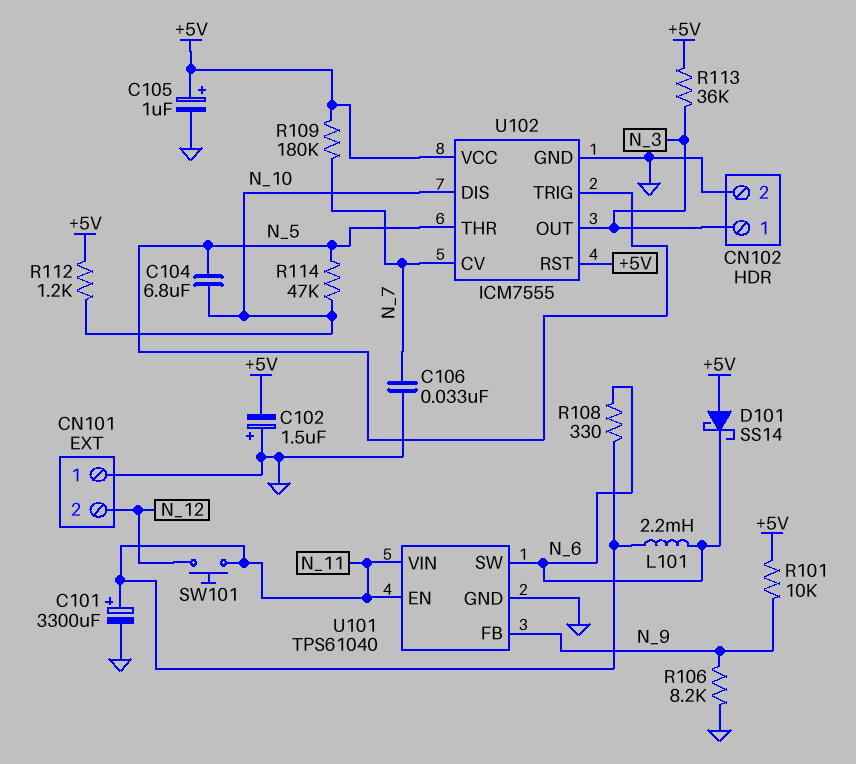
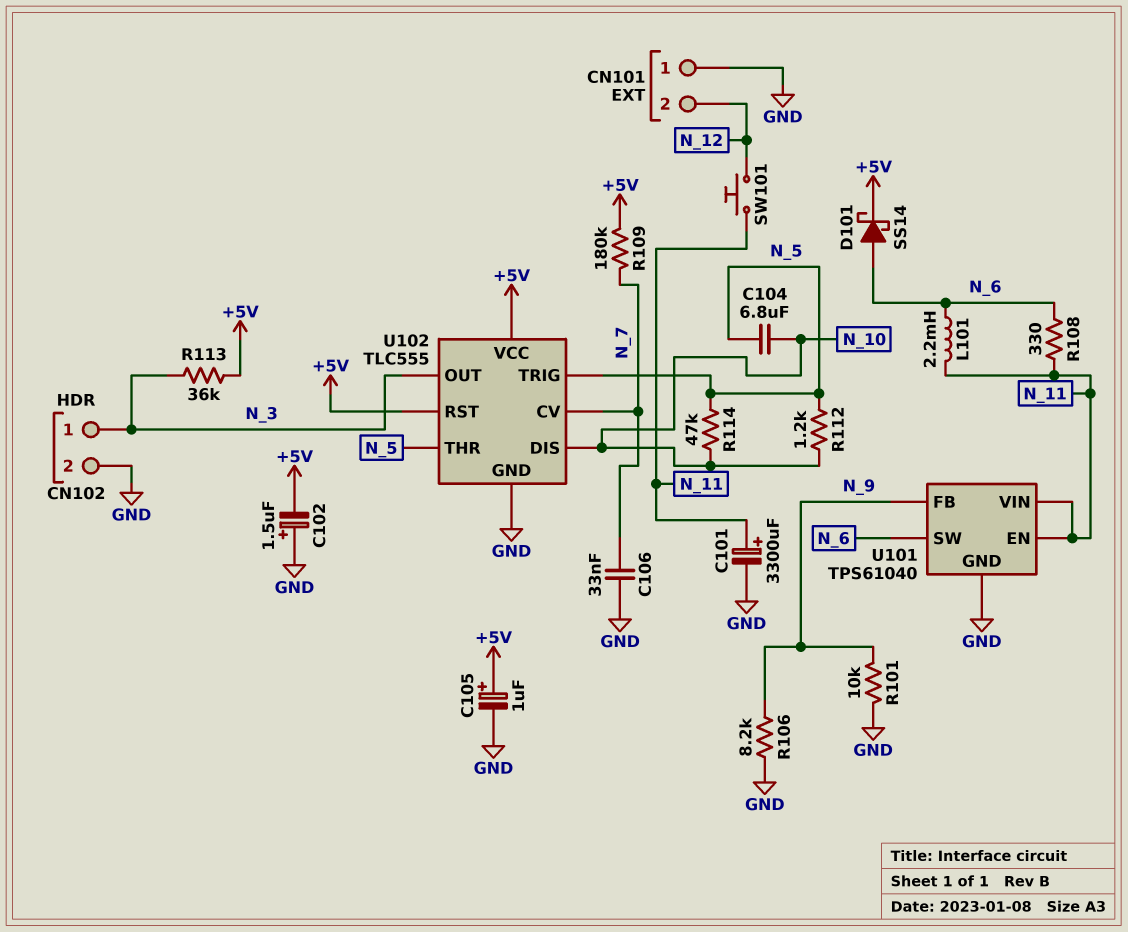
D101: schottky SS14 (A +5V, K N_6) -> schottky SS14 (A N_6, K +5V)
R101: 10k (+5V, N_9) -> 10k (GND, N_9)
R112: 1.2k (+5V, N_10) -> 1.2k (N_5, N_10)
U102: ICM7555 -> TLC555

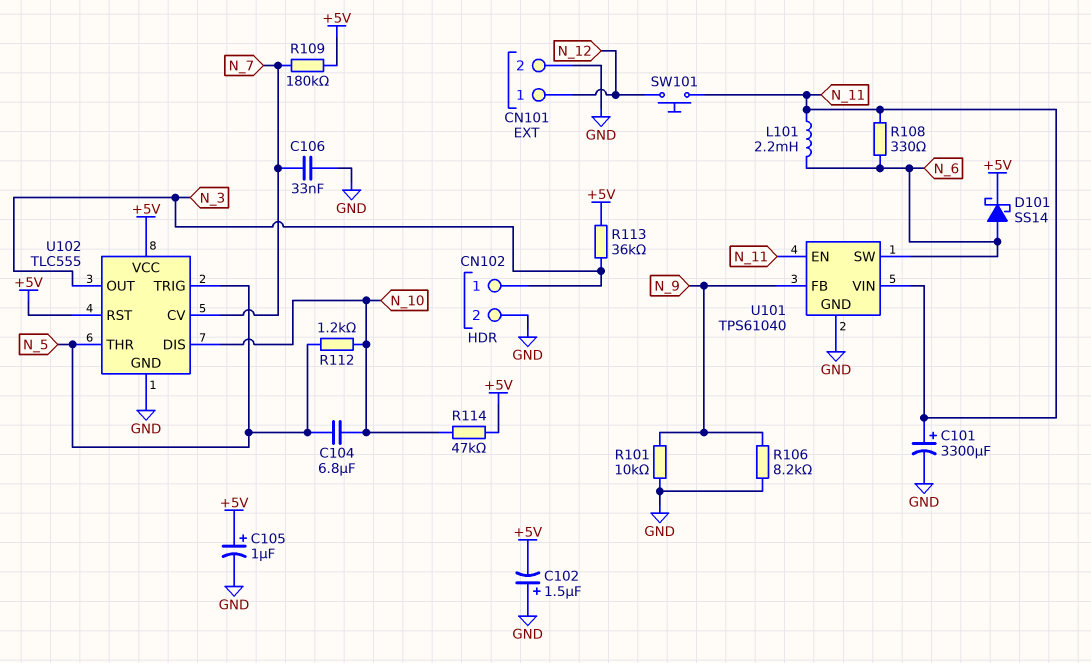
CN101 pin 1: GND -> N_12
CN101 pin 2: N_12 -> GND
R114: 47k (N_5, N_10) -> 47k (+5V, N_10)

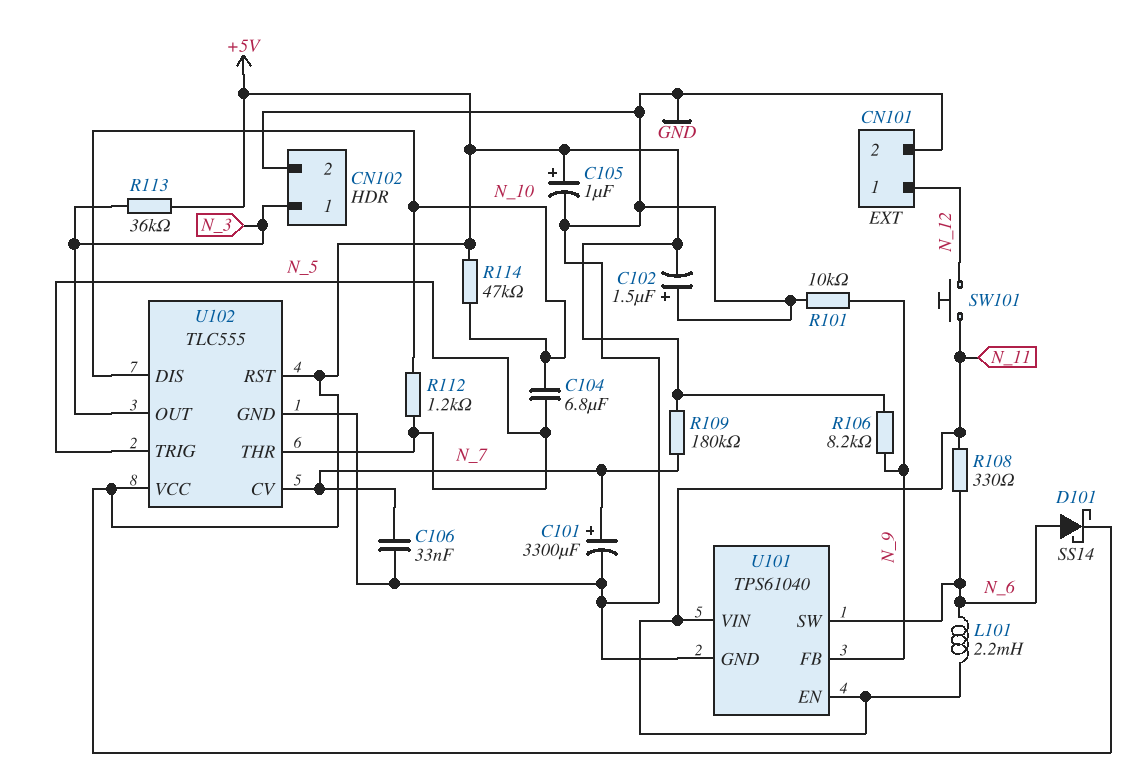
C101: 3300uF (plus N_11, minus GND) -> 3300uF (plus N_7, minus GND)
R106: 8.2k (GND, N_9) -> 8.2k (+5V, N_9)

